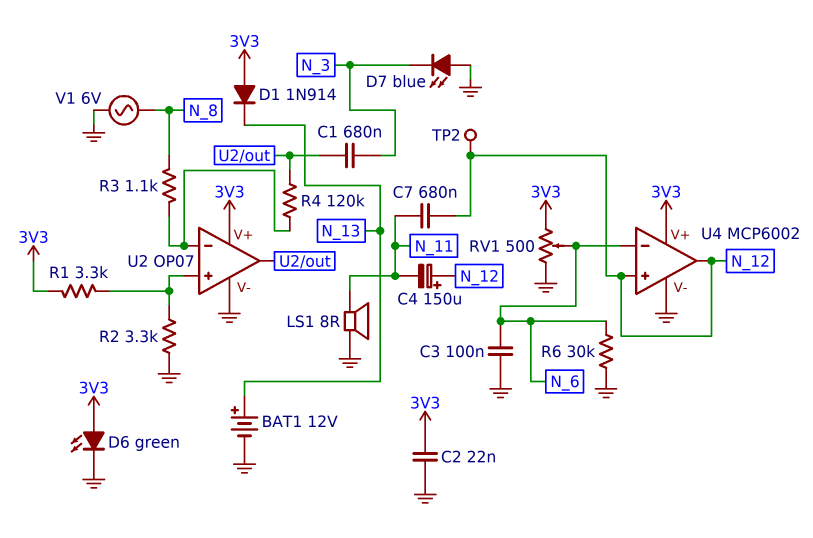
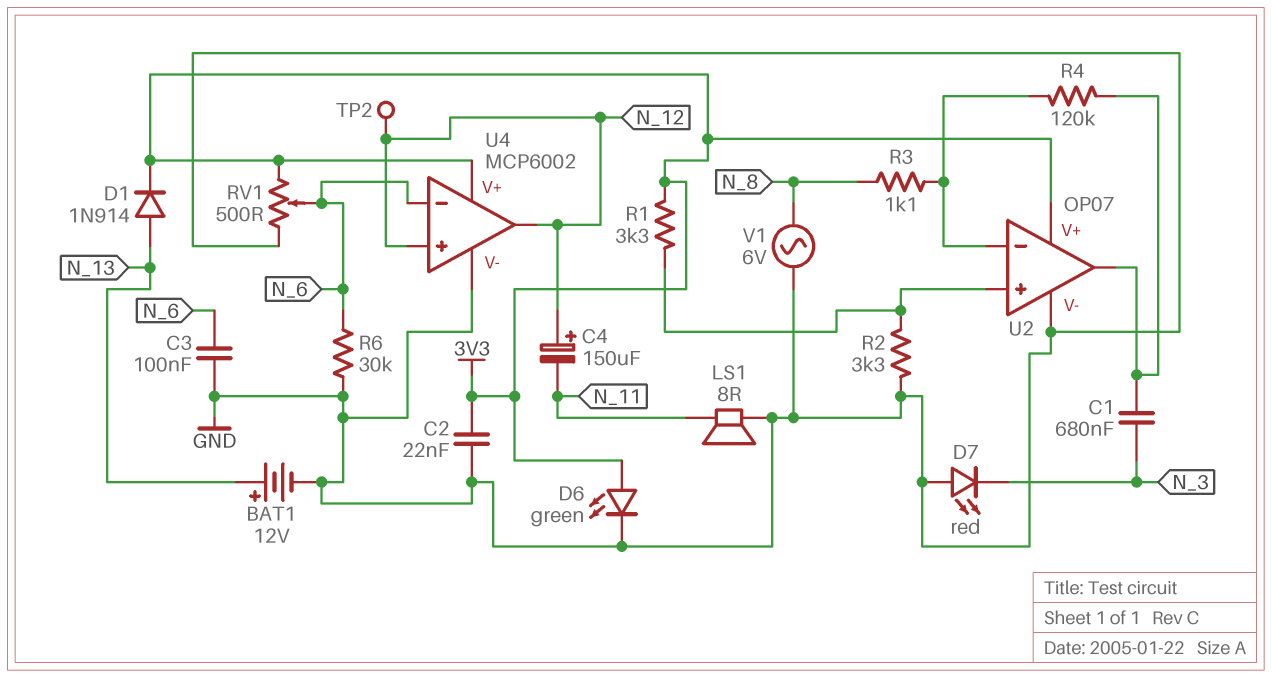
C7: 680nF (N_11, N_12) -> none
D1: diode 1N914 (A 3V3, K N_13) -> diode 1N914 (A N_13, K 3V3)
D7: LED blue (A GND, K N_3) -> LED red (A GND, K N_3)

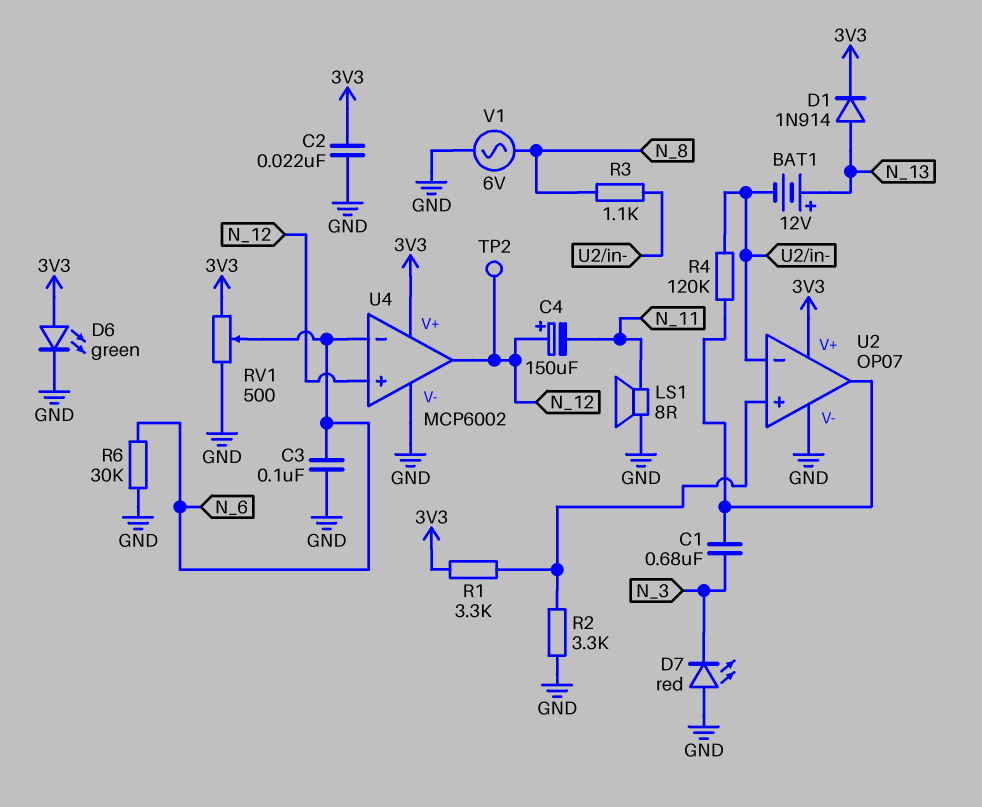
BAT1: 12V (plus N_13, minus GND) -> 12V (plus N_13, minus U2/in-)

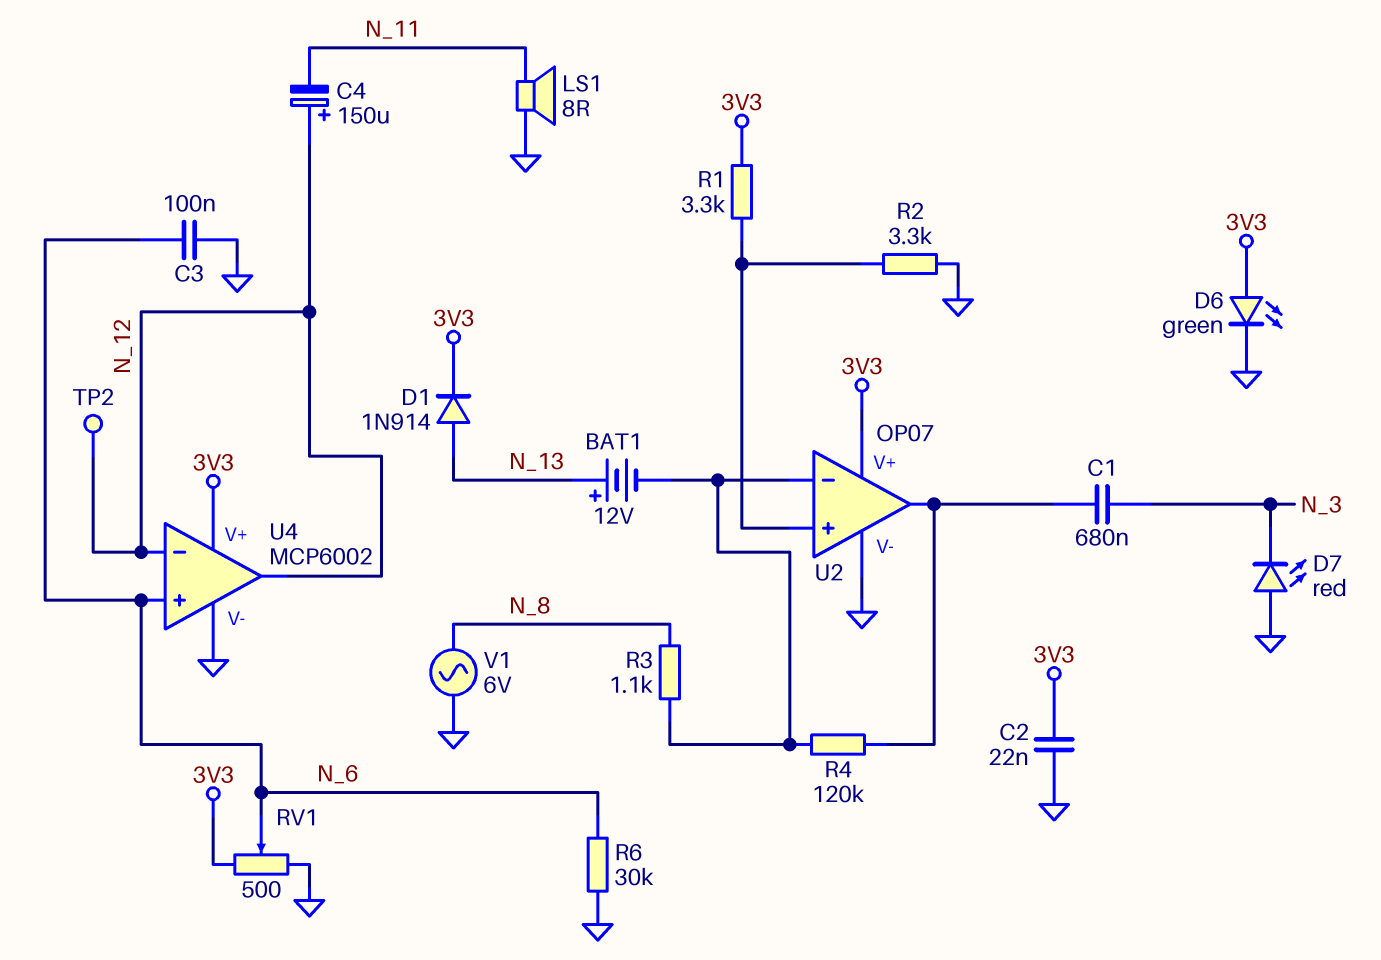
U4 pin in+: N_12 -> N_6
U4 pin in-: N_6 -> N_12

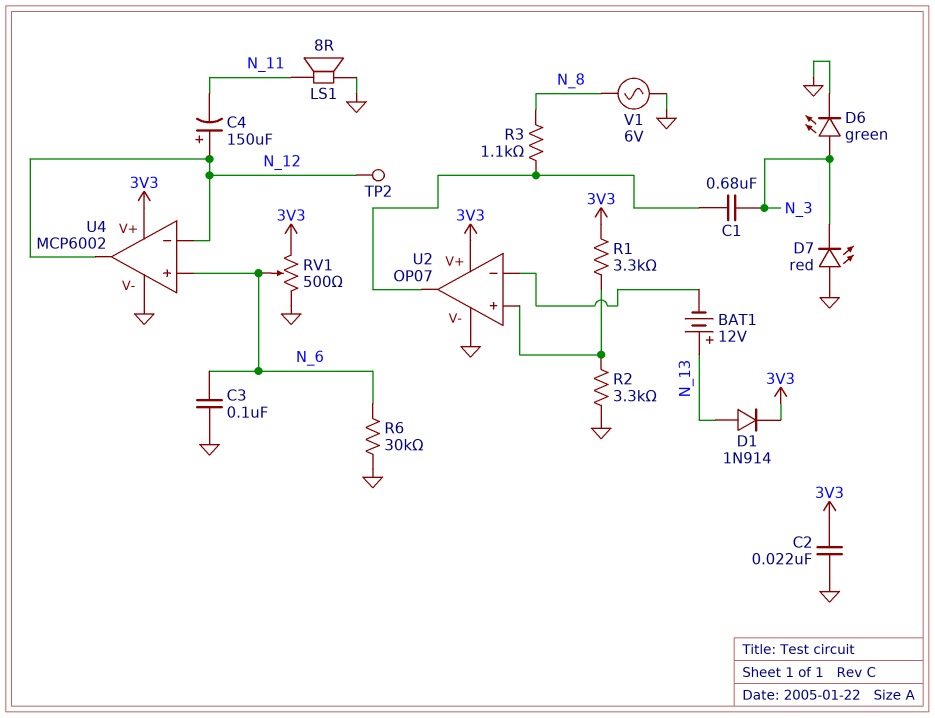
D6: LED green (A 3V3, K GND) -> LED green (A N_3, K GND)
R3: 1.1k (N_8, U2/in-) -> 1.1k (N_8, U2/out)
R4: 120k (U2/in-, U2/out) -> none

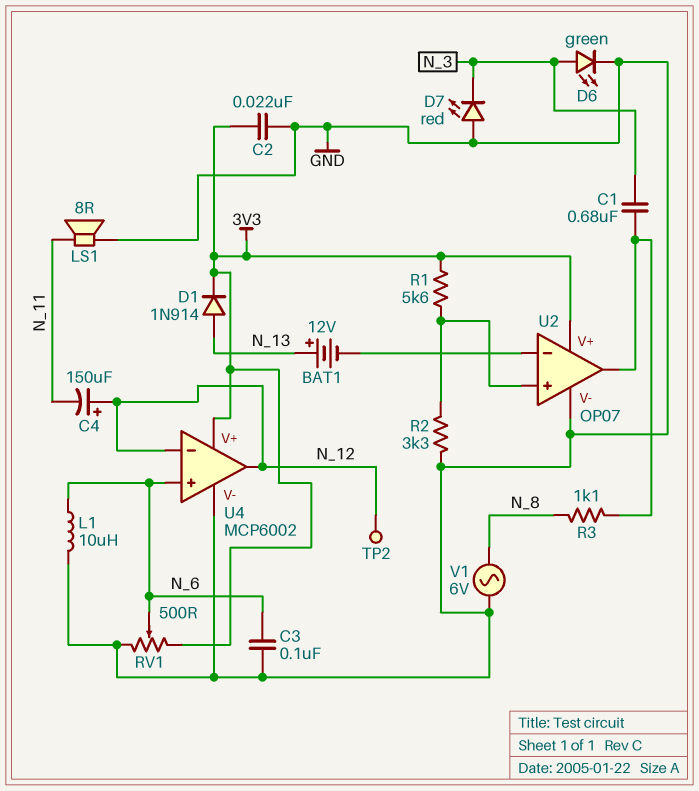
L1: none -> 10uH (GND, N_6)
R1: 3.3k (3V3, U2/in+) -> 5.6k (3V3, U2/in+)
R6: 30k (GND, N_6) -> none

